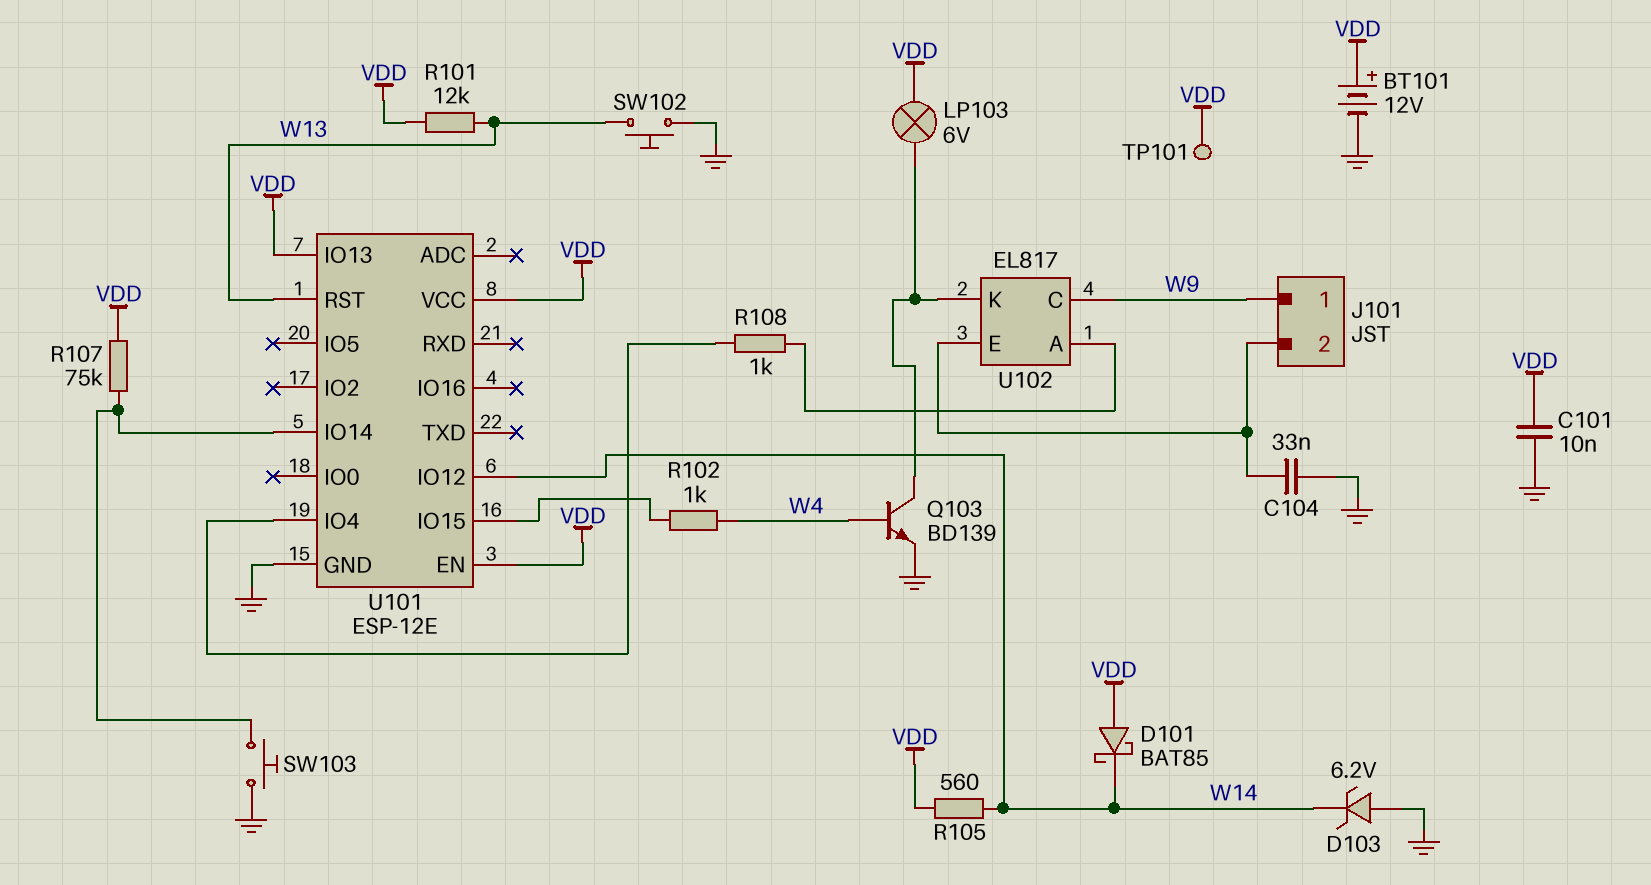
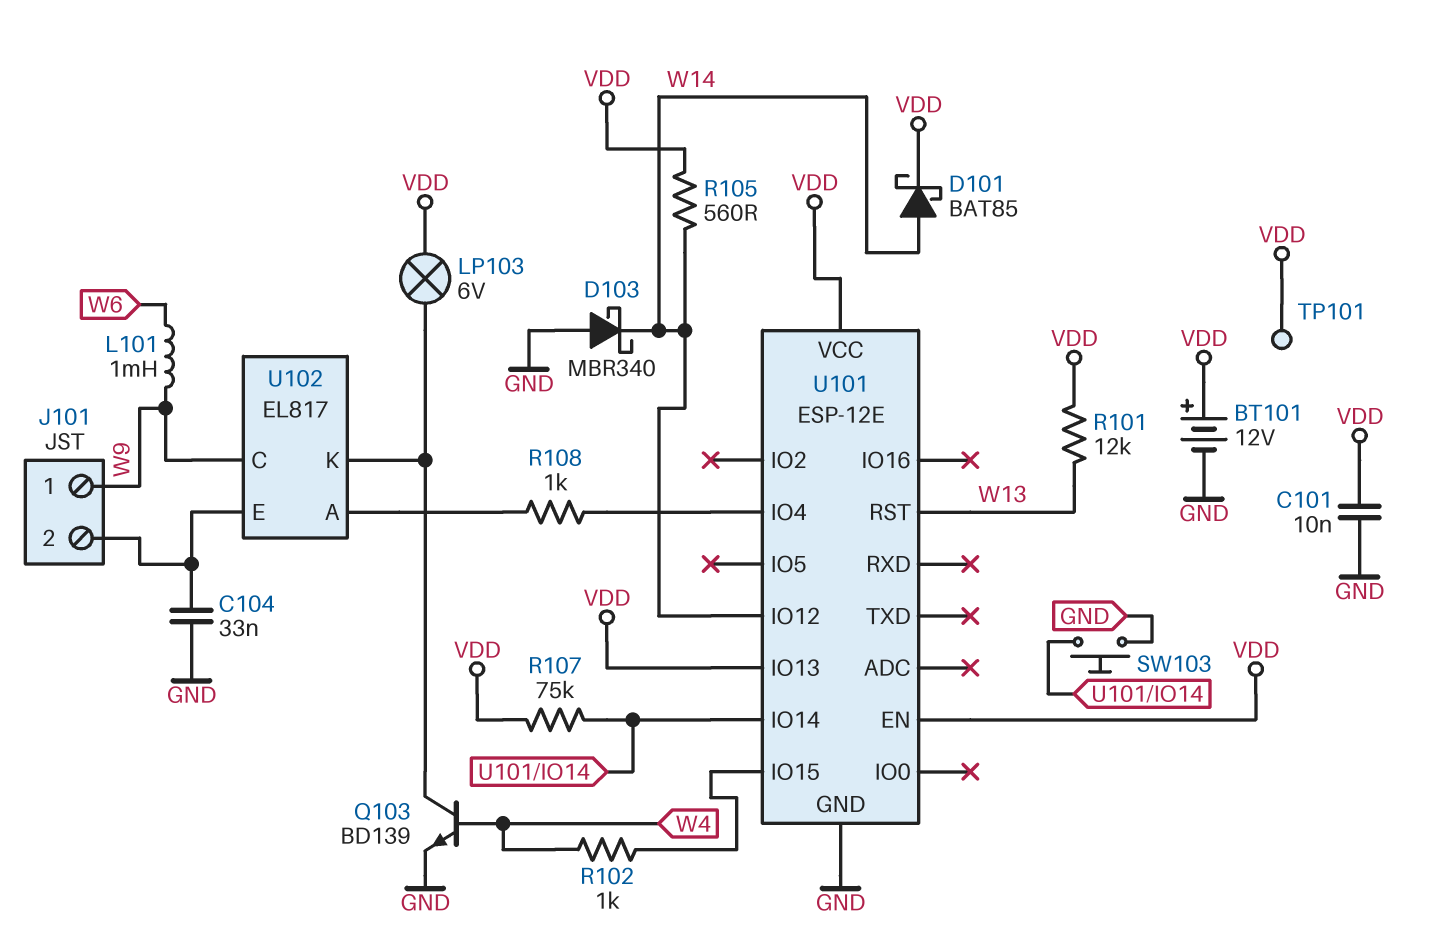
D101: schottky BAT85 (A VDD, K W14) -> schottky BAT85 (A W14, K VDD)
D103: zener 6.2V (A GND, K W14) -> schottky MBR340 (A GND, K W14)
L101: none -> 1mH (W6, W9)
SW102: button (GND, W13) -> none

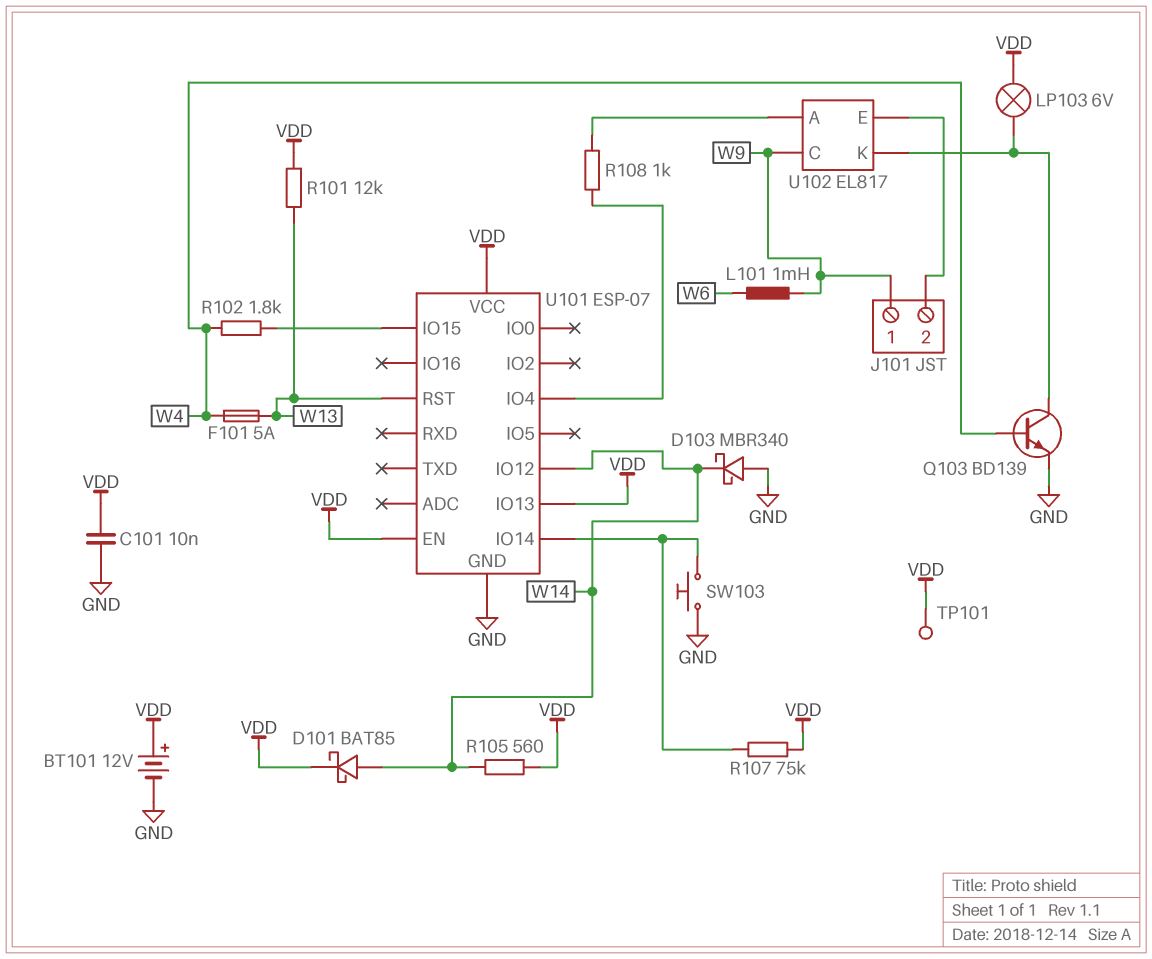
C104: 33nF (GND, J101/2) -> none
F101: none -> 5A (W4, W13)
R102: 1k (U101/IO15, W4) -> 1.8k (U101/IO15, W4)
U101: ESP-12E -> ESP-07

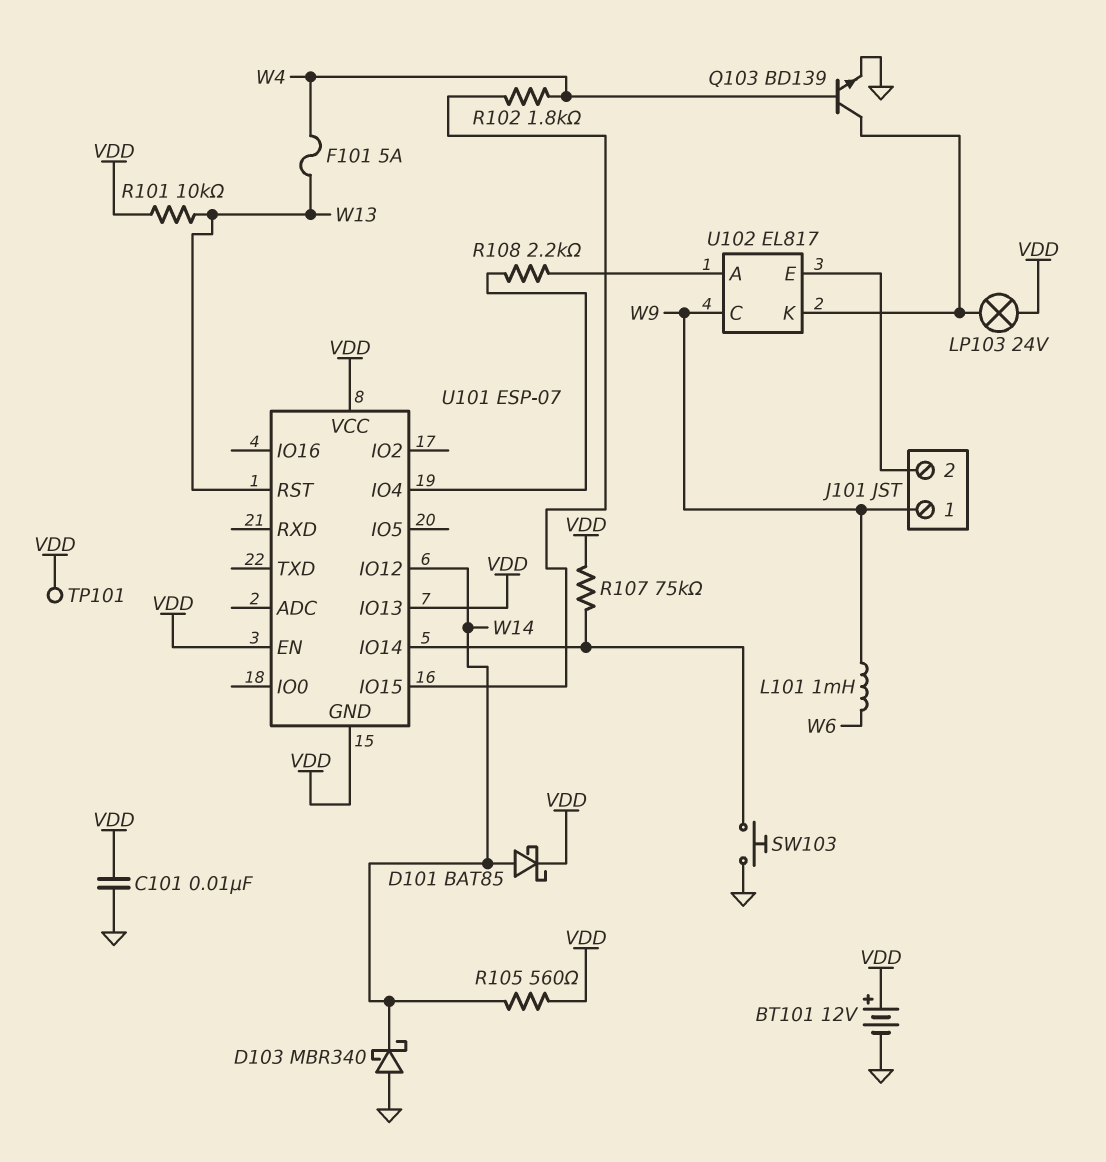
LP103: lamp 6V (U102/K, VDD) -> lamp 24V (U102/K, VDD)
R101: 12k (VDD, W13) -> 10k (VDD, W13)
R108: 1k (U101/IO4, U102/A) -> 2.2k (U101/IO4, U102/A)
U101 pin GND: GND -> VDD

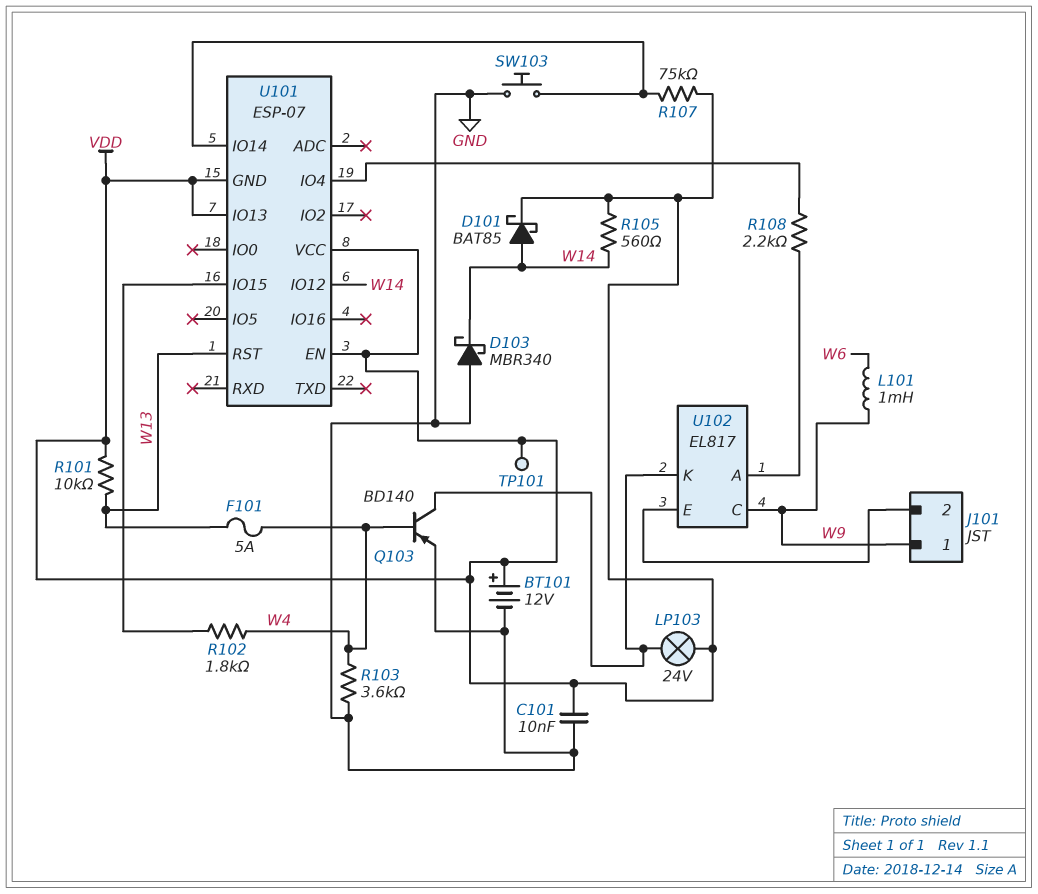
Q103: NPN BD139 (B W4, C U102/K, E GND) -> PNP BD140 (B W4, C U102/K, E GND)
R103: none -> 3.6k (GND, W4)

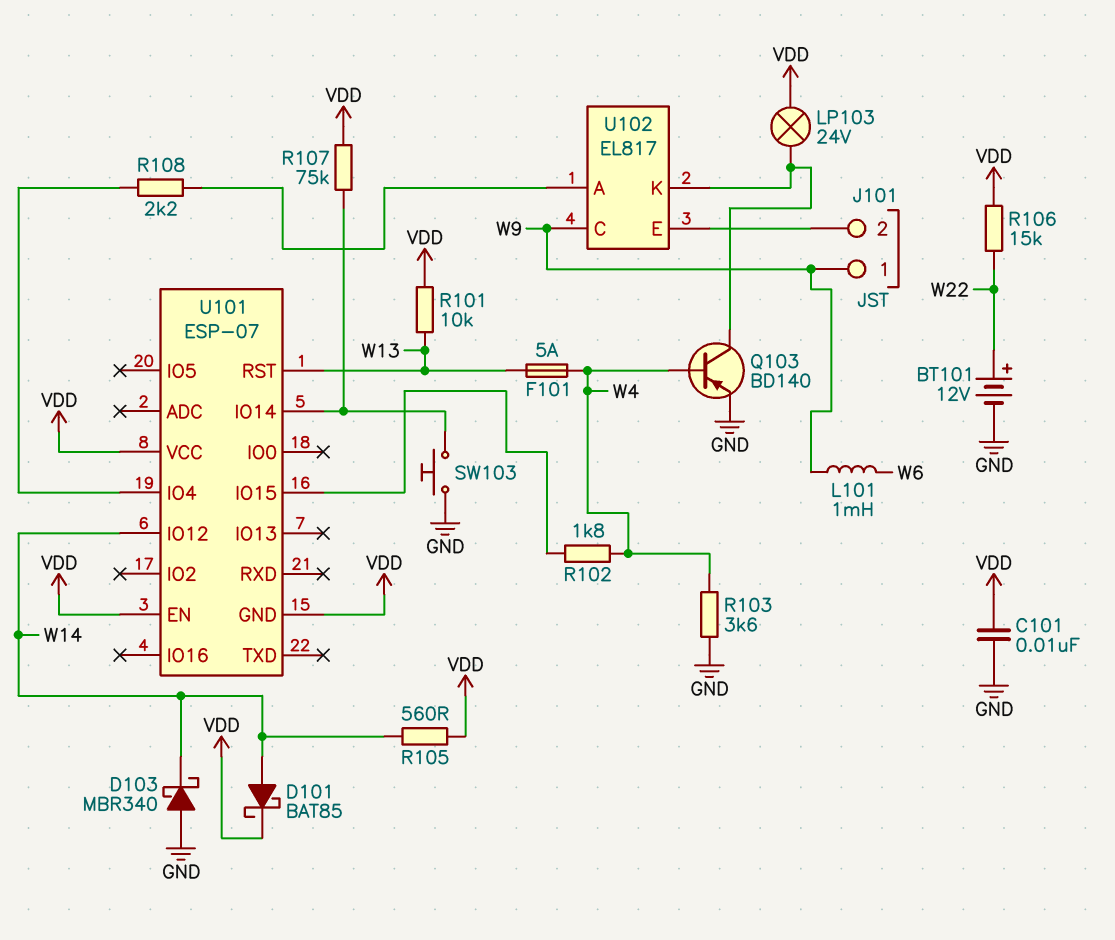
BT101: 12V (plus VDD, minus GND) -> 12V (plus W22, minus GND)
R106: none -> 15k (VDD, W22)
TP101: test point (VDD) -> none
U101 pin IO13: VDD -> none

